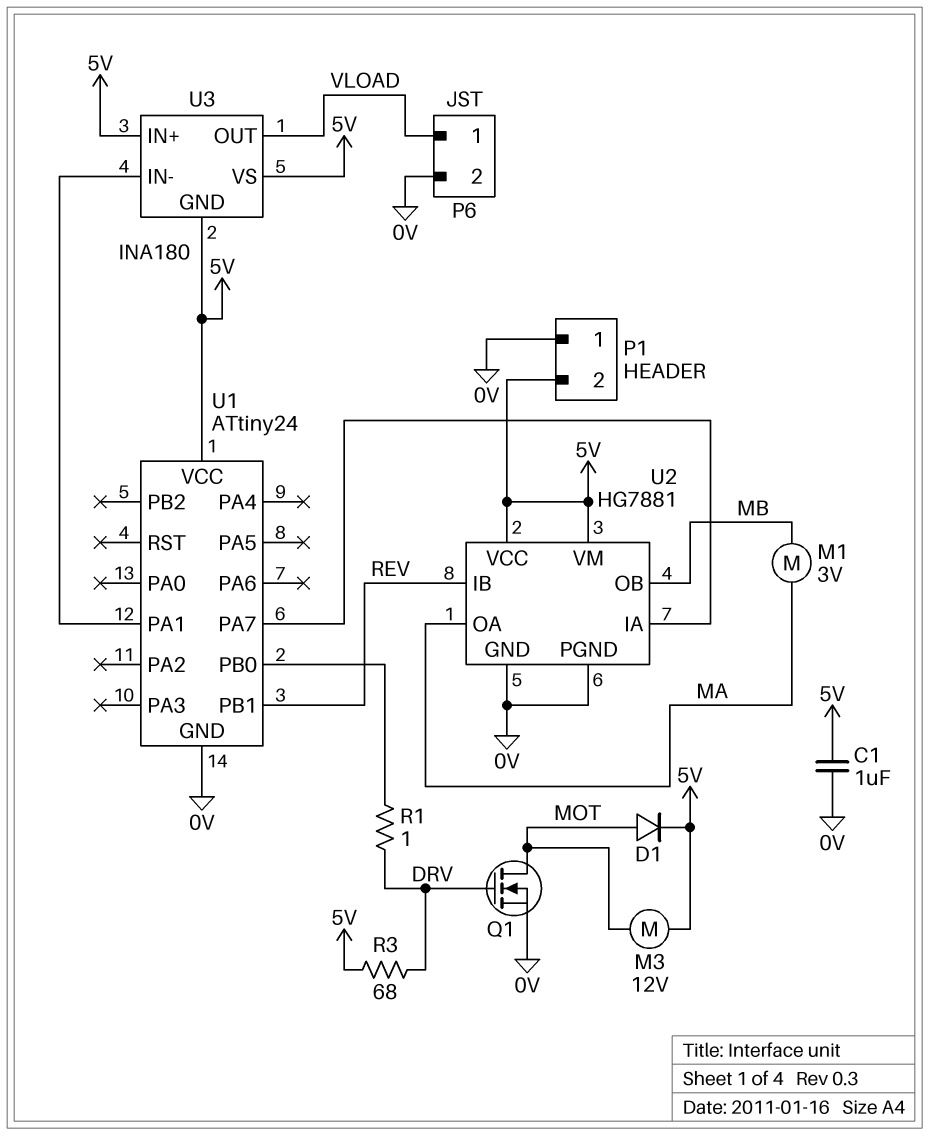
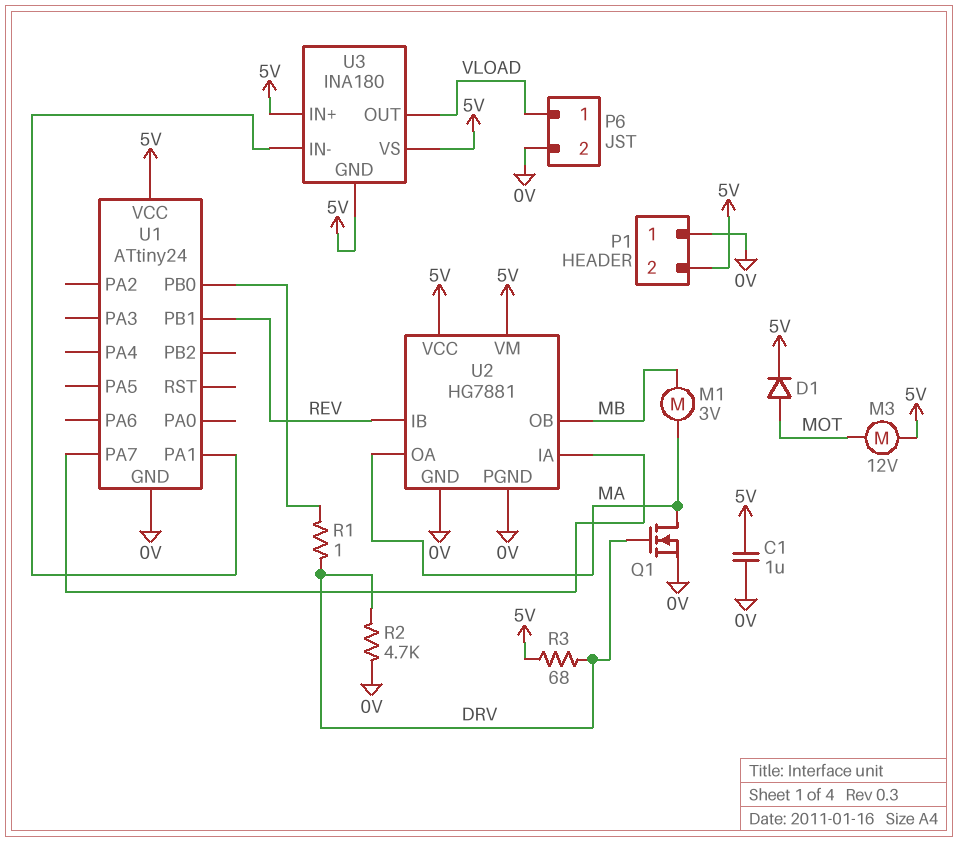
Q1: NMOS (G DRV, D MOT, S 0V) -> NMOS (G DRV, D MA, S 0V)
R2: none -> 4.7k (0V, DRV)

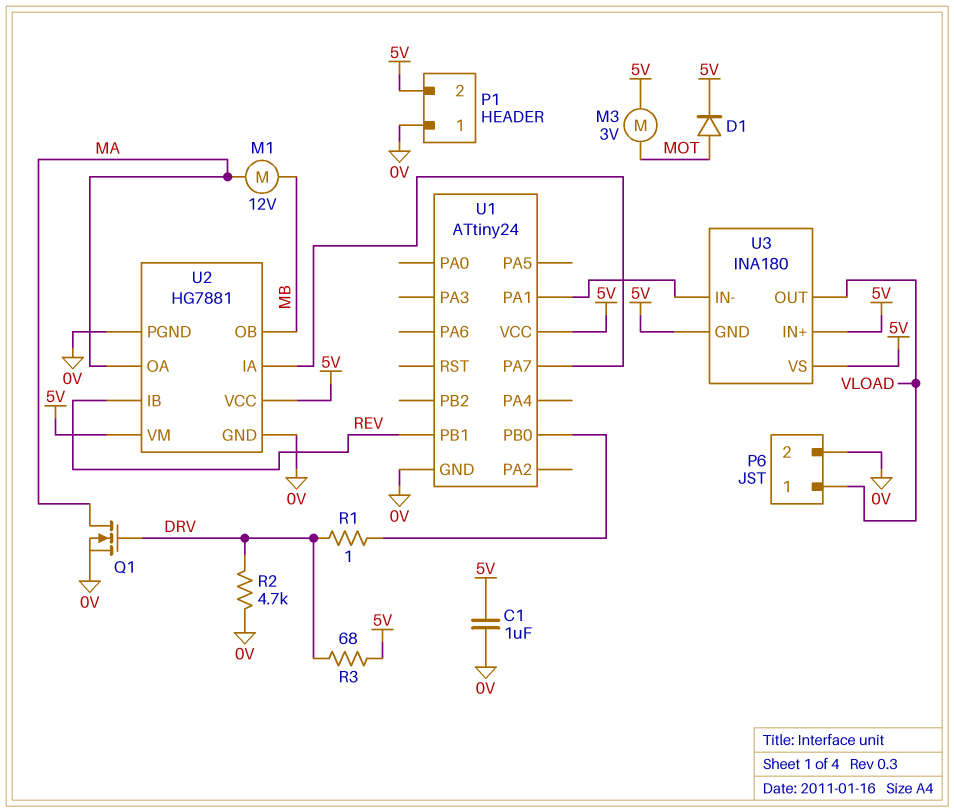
M1: motor 3V (MA, MB) -> motor 12V (MA, MB)
M3: motor 12V (5V, MOT) -> motor 3V (5V, MOT)

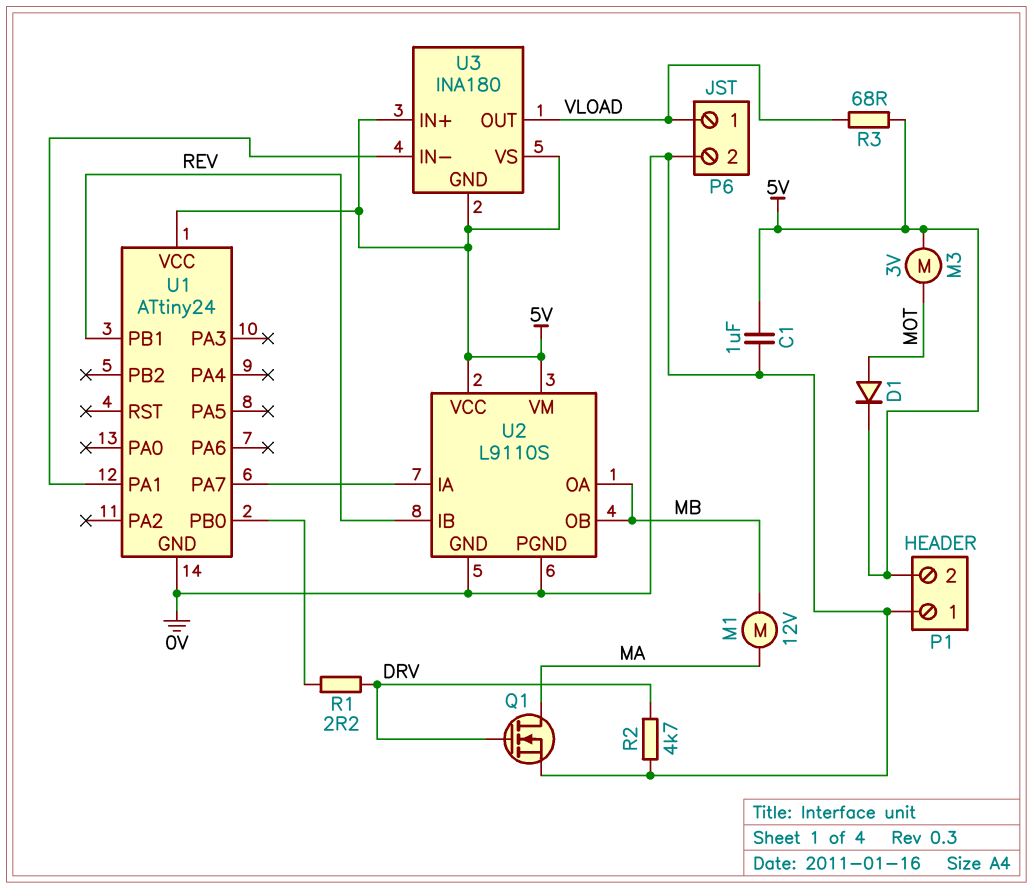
R1: 1 (DRV, U1/PB0) -> 2.2 (DRV, U1/PB0)
R3: 68 (5V, DRV) -> 68 (5V, VLOAD)
U2: HG7881 -> L9110S
U2 pin OA: MA -> MB

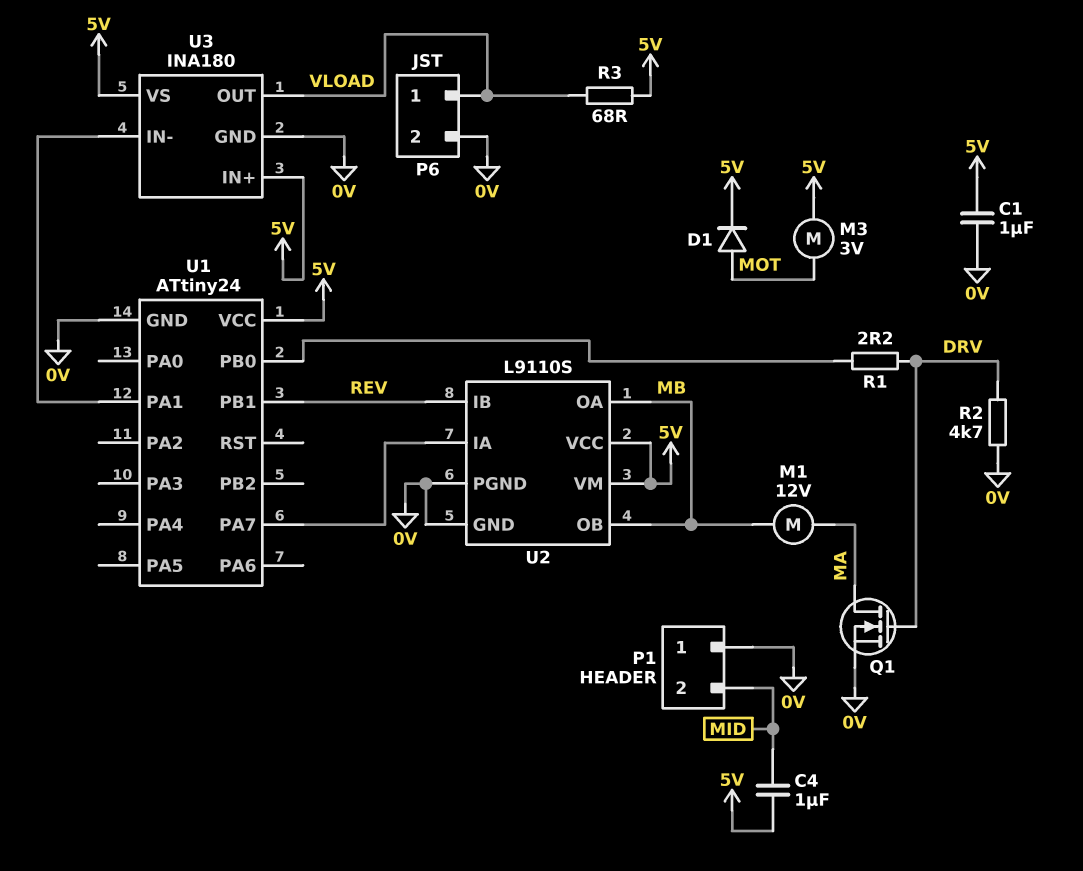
C4: none -> 1uF (5V, MID)
P1 pin 2: 5V -> MID
U3 pin GND: 5V -> 0V

